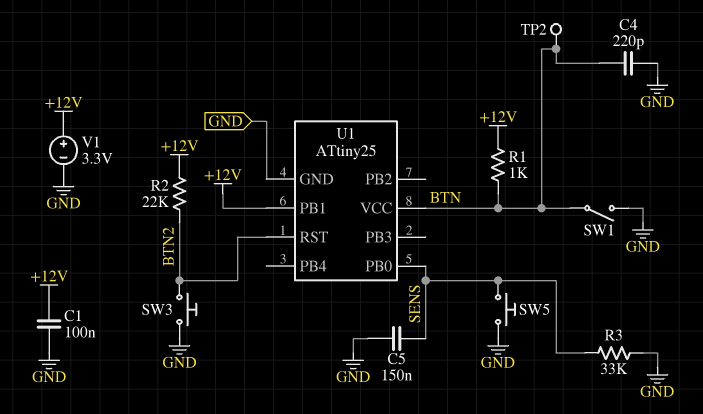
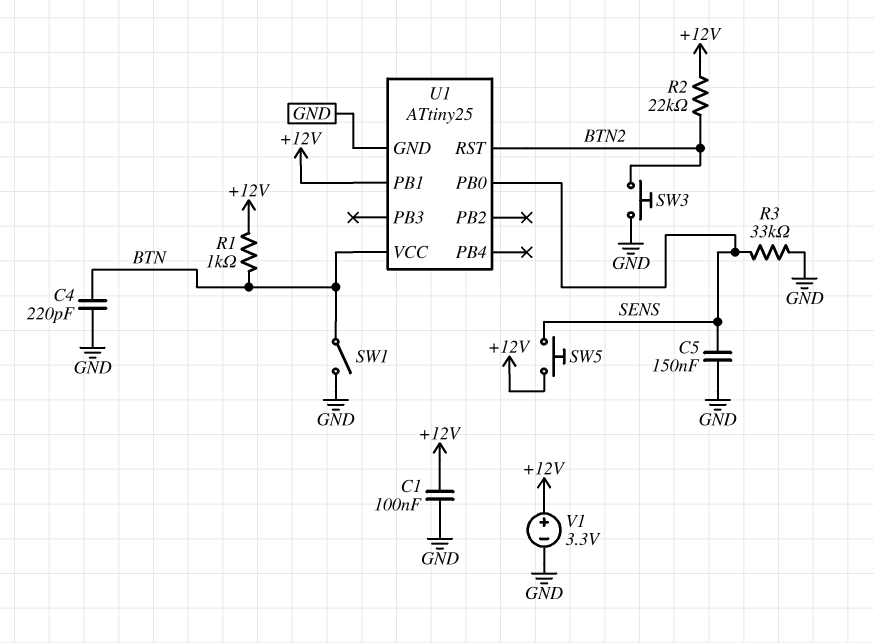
SW5: button (GND, SENS) -> button (+12V, SENS)
TP2: test point (BTN) -> none

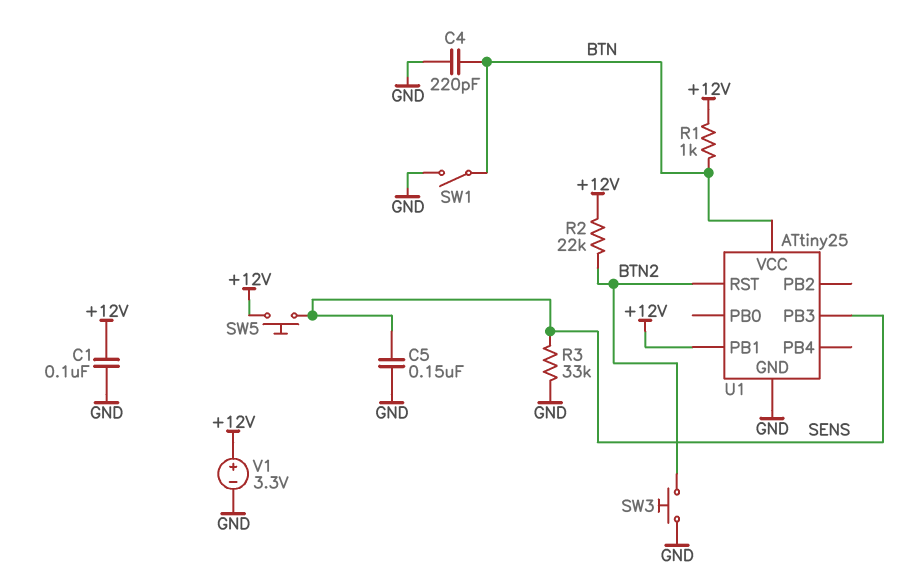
U1 pin PB0: SENS -> none
U1 pin PB3: none -> SENS

